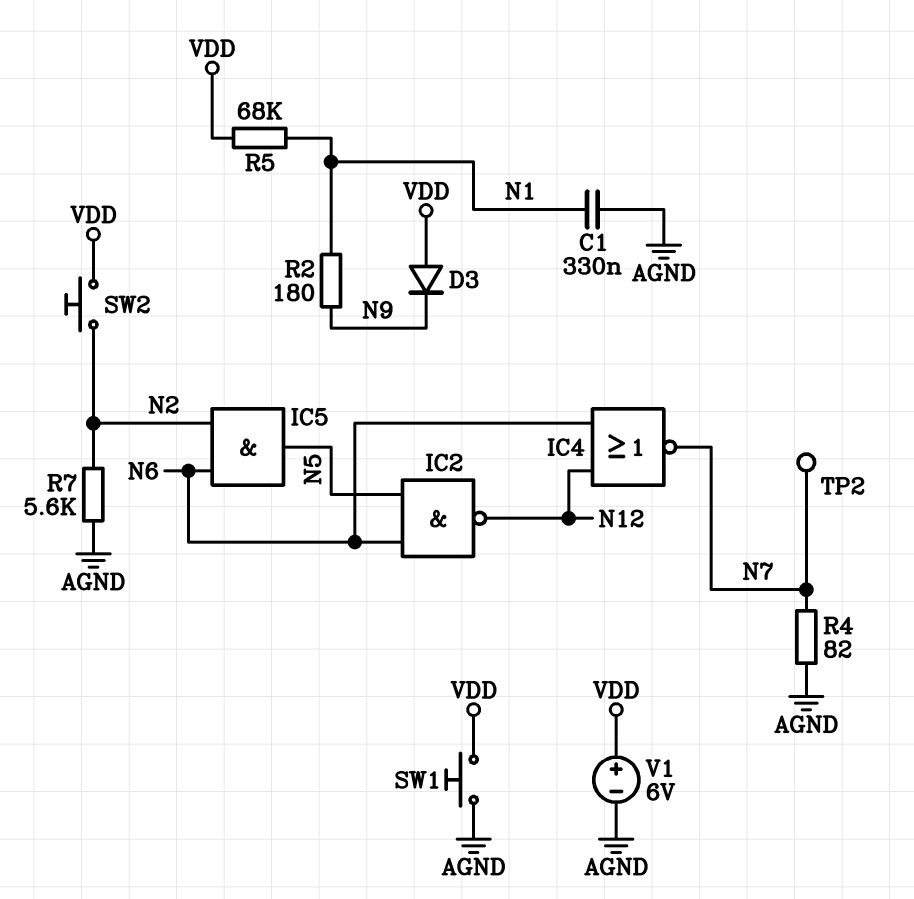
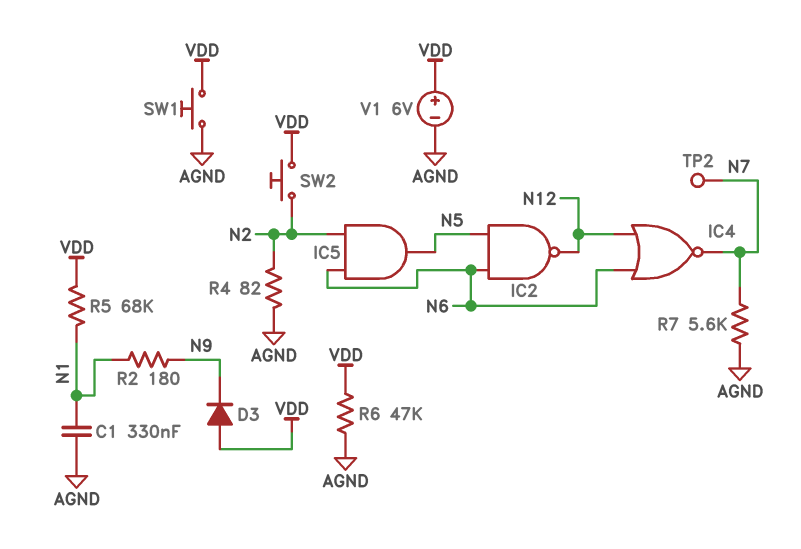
R4: 82 (AGND, N7) -> 82 (AGND, N2)
R6: none -> 47k (AGND, VDD)
R7: 5.6k (AGND, N2) -> 5.6k (AGND, N7)

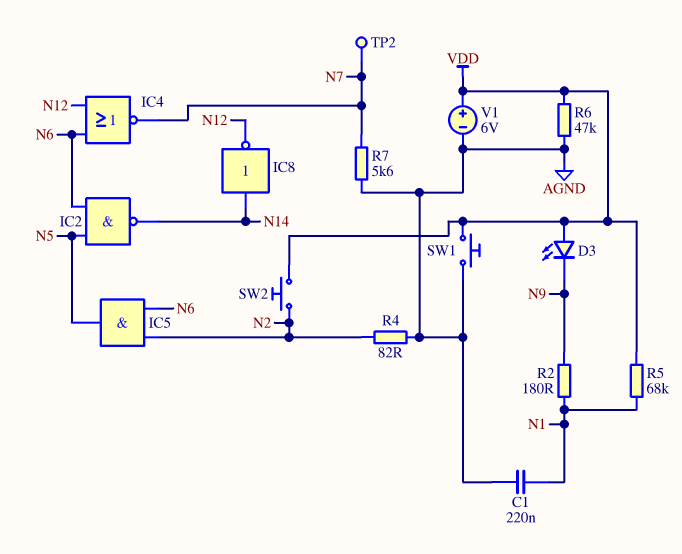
C1: 330nF (AGND, N1) -> 220nF (AGND, N1)
D3: diode (A VDD, K N9) -> LED (A VDD, K N9)
IC2: NAND (in N5, in N6, out N12) -> NAND (in N5, in N6, out N14)
IC8: none -> NOT (in N14, out N12)

